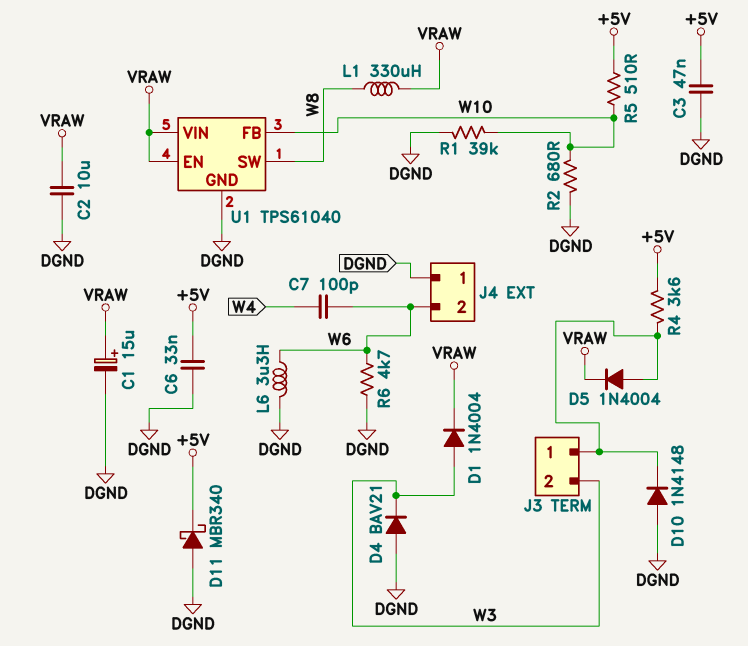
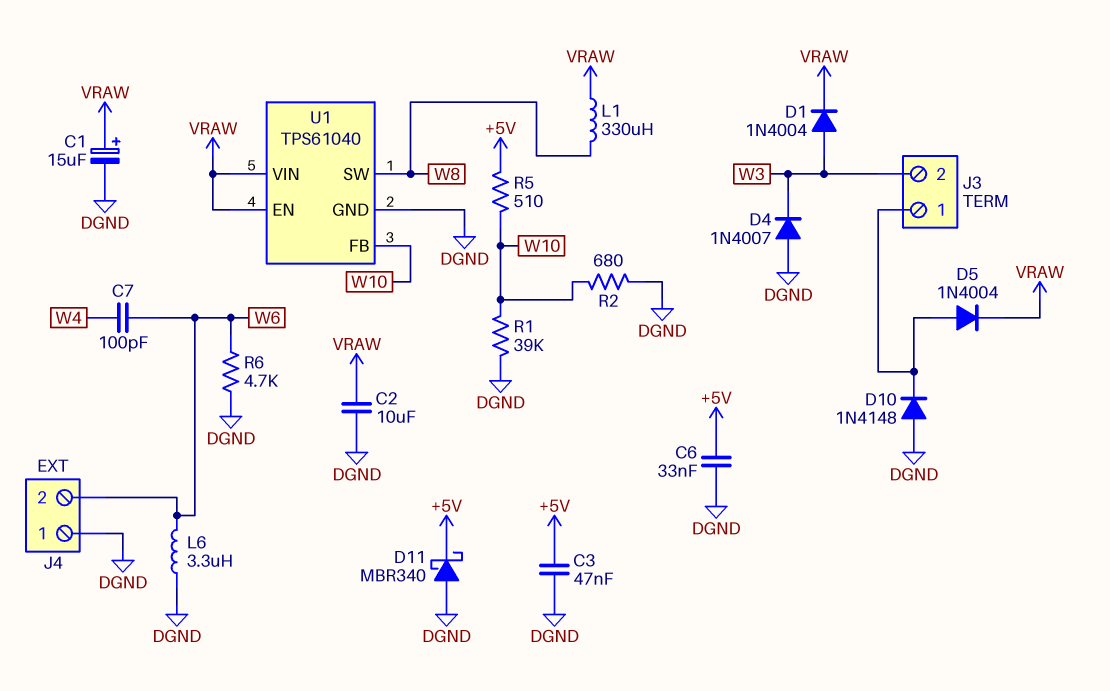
D4: diode BAV21 (A DGND, K W3) -> diode 1N4007 (A DGND, K W3)
R4: 3.6k (+5V, J3/1) -> none

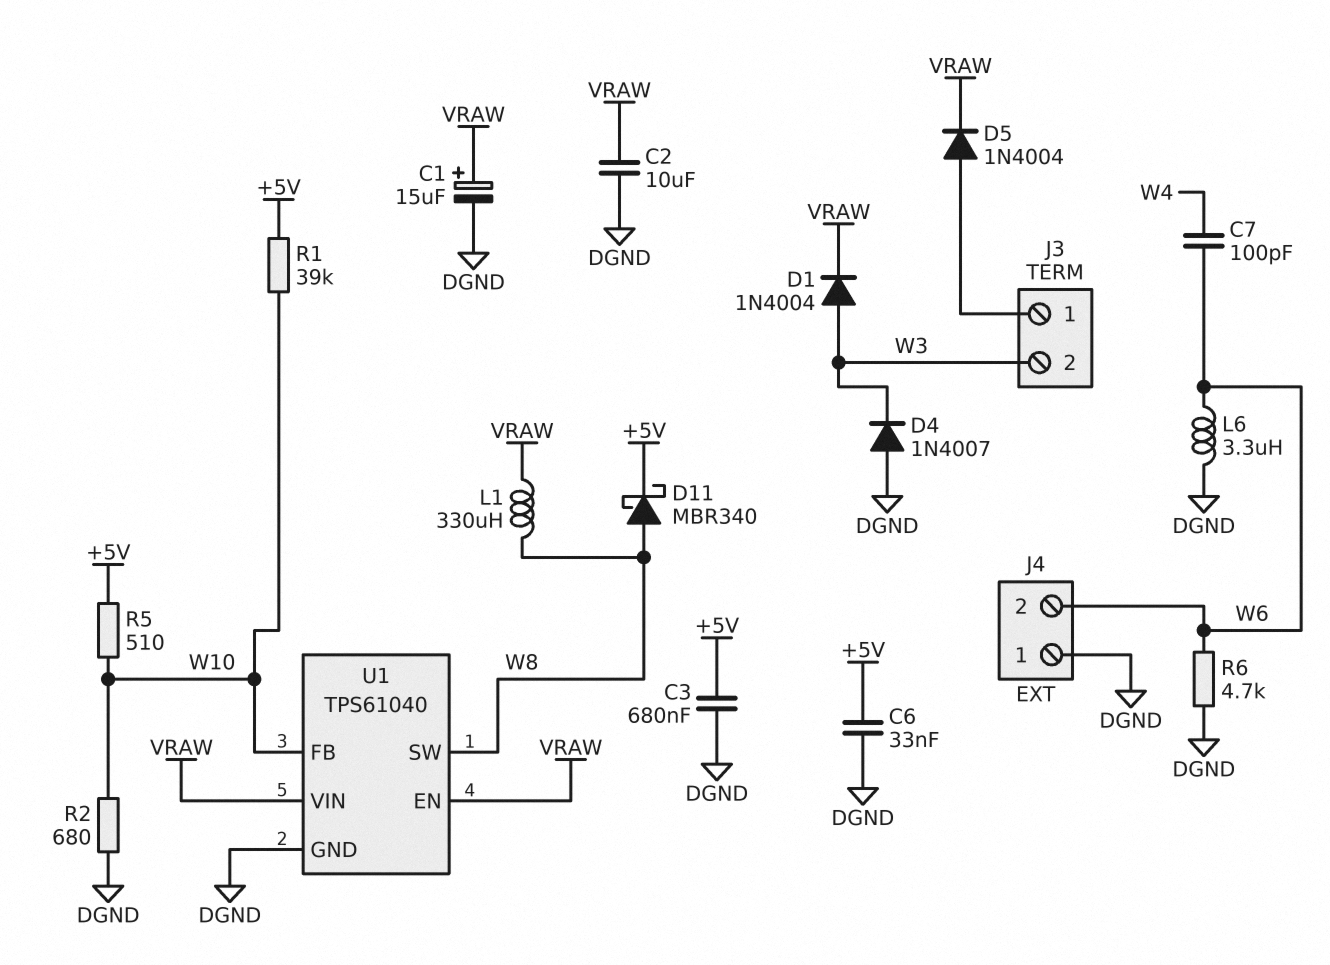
C3: 47nF (+5V, DGND) -> 680nF (+5V, DGND)
D10: diode 1N4148 (A DGND, K J3/1) -> none
D11: schottky MBR340 (A DGND, K +5V) -> schottky MBR340 (A W8, K +5V)
R1: 39k (DGND, W10) -> 39k (+5V, W10)

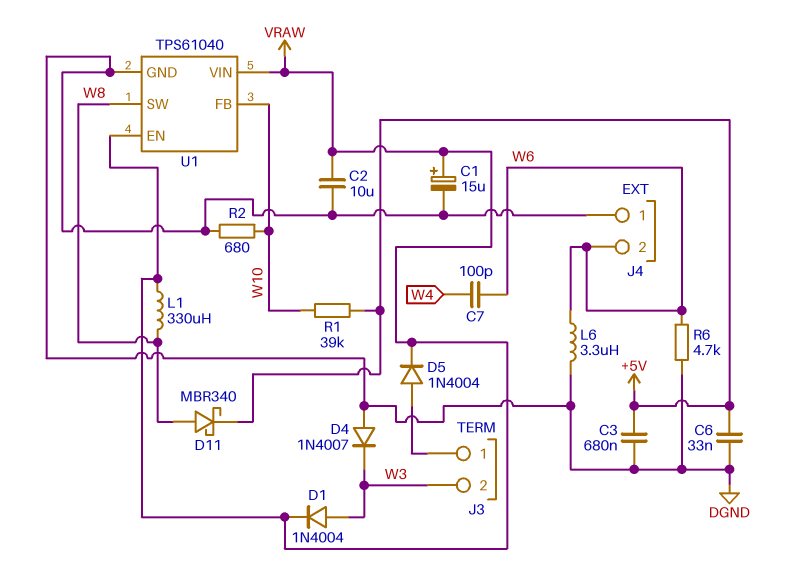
R5: 510 (+5V, W10) -> none

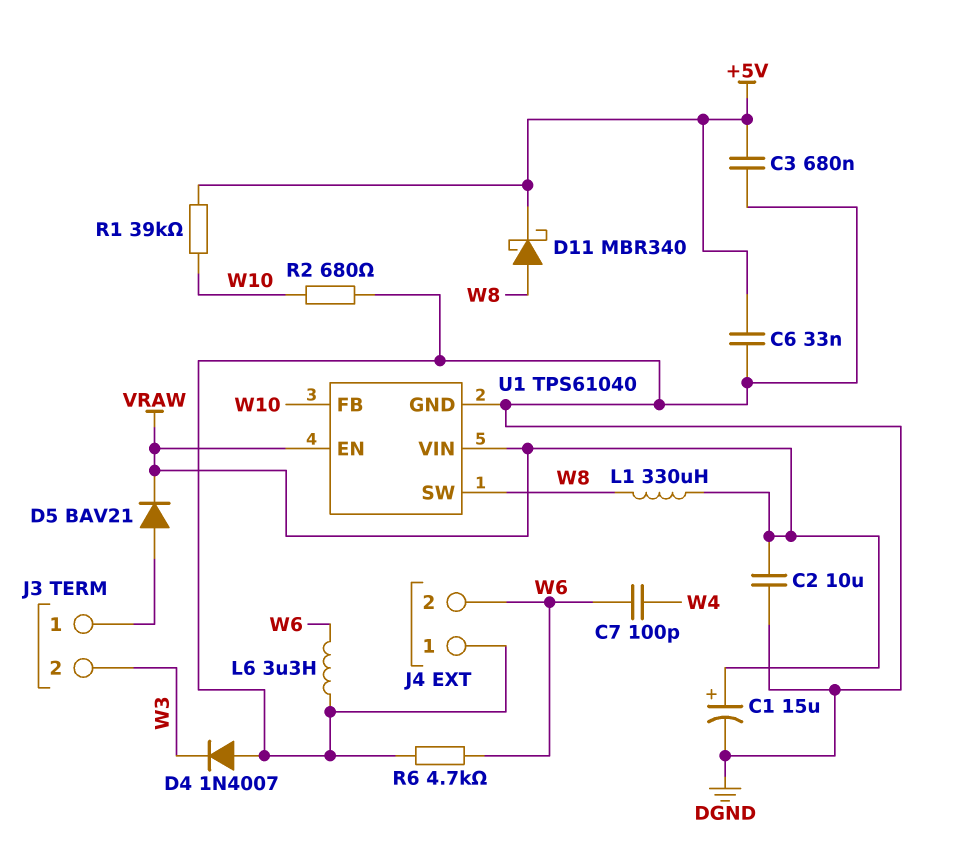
D1: diode 1N4004 (A W3, K VRAW) -> none
D5: diode 1N4004 (A J3/1, K VRAW) -> diode BAV21 (A J3/1, K VRAW)

